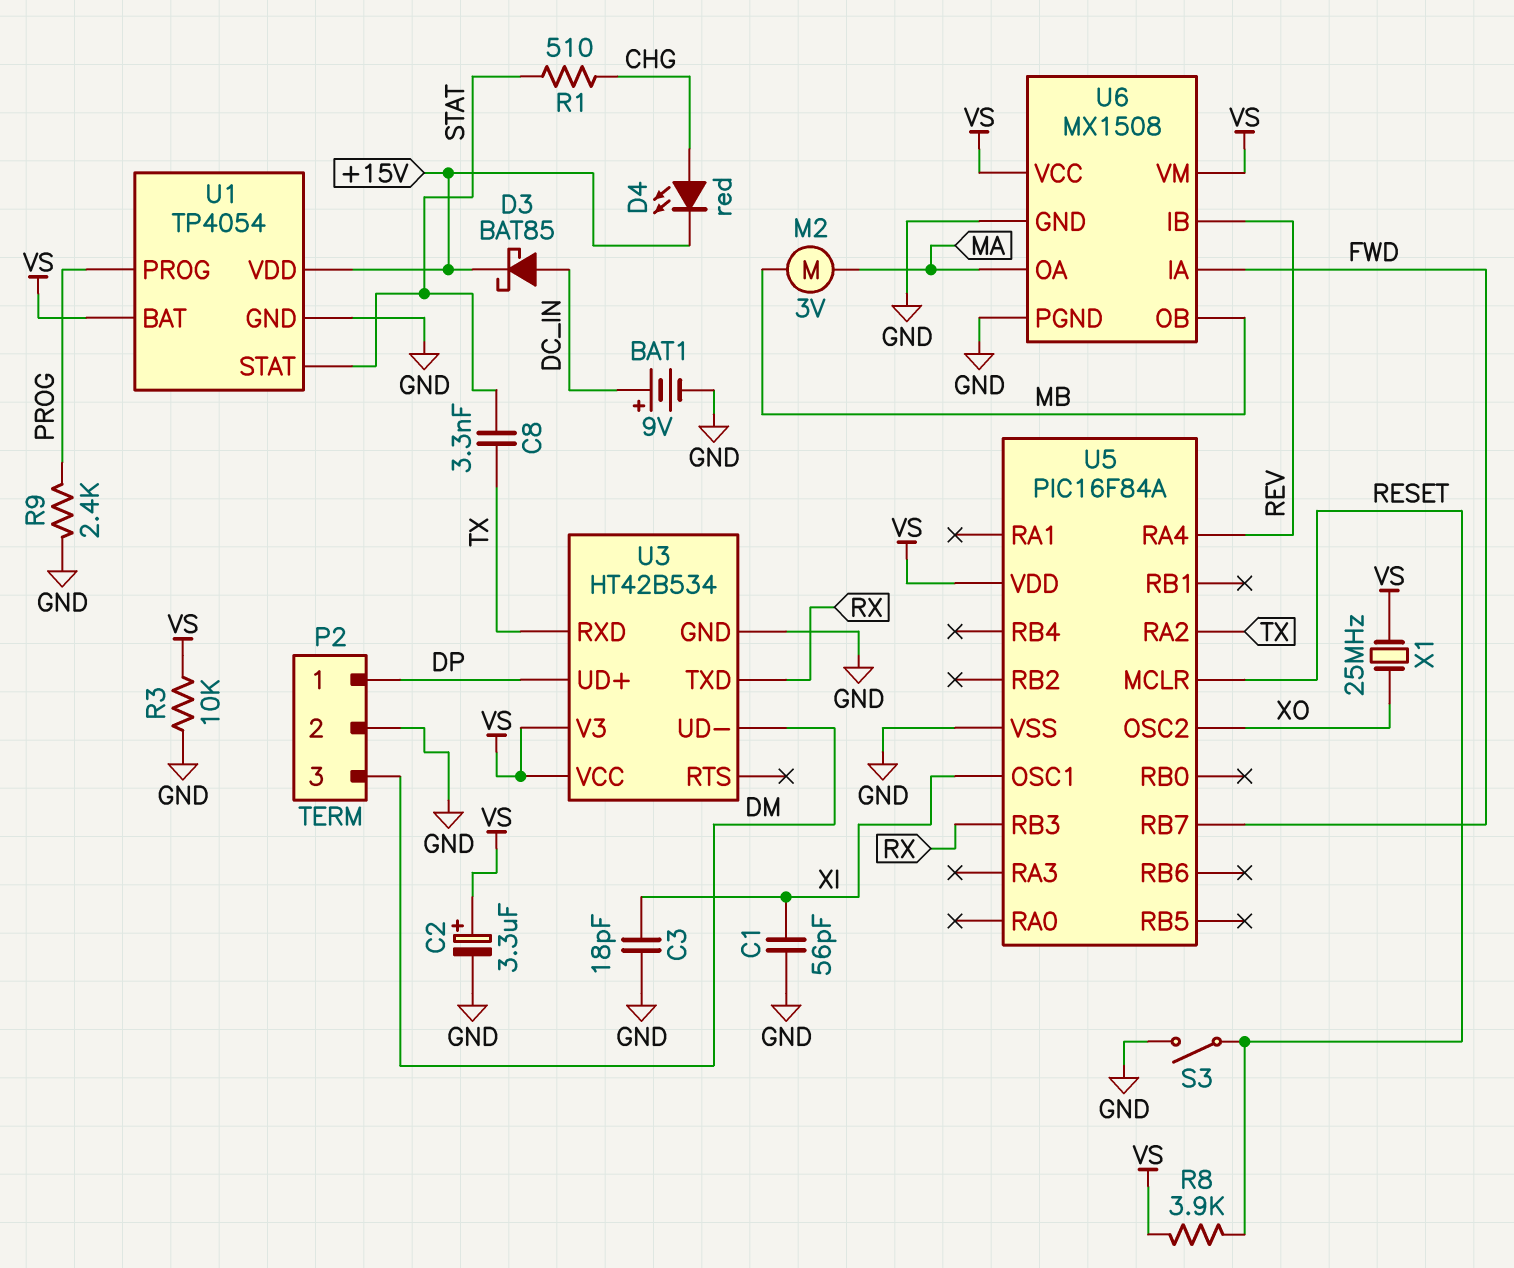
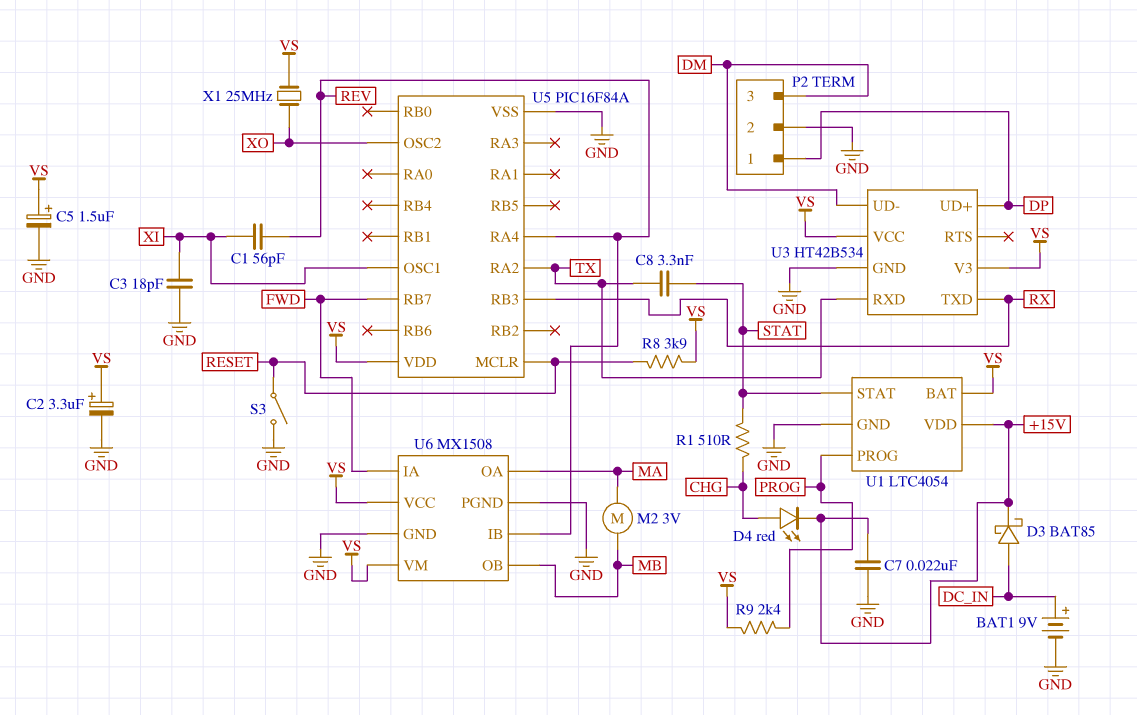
C1: 56pF (GND, XI) -> 56pF (REV, XI)
C5: none -> 1.5uF (plus VS, minus GND)
C7: none -> 22nF (+15V, GND)
R3: 10k (GND, VS) -> none
R9: 2.4k (GND, PROG) -> 2.4k (PROG, VS)
U1: TP4054 -> LTC4054

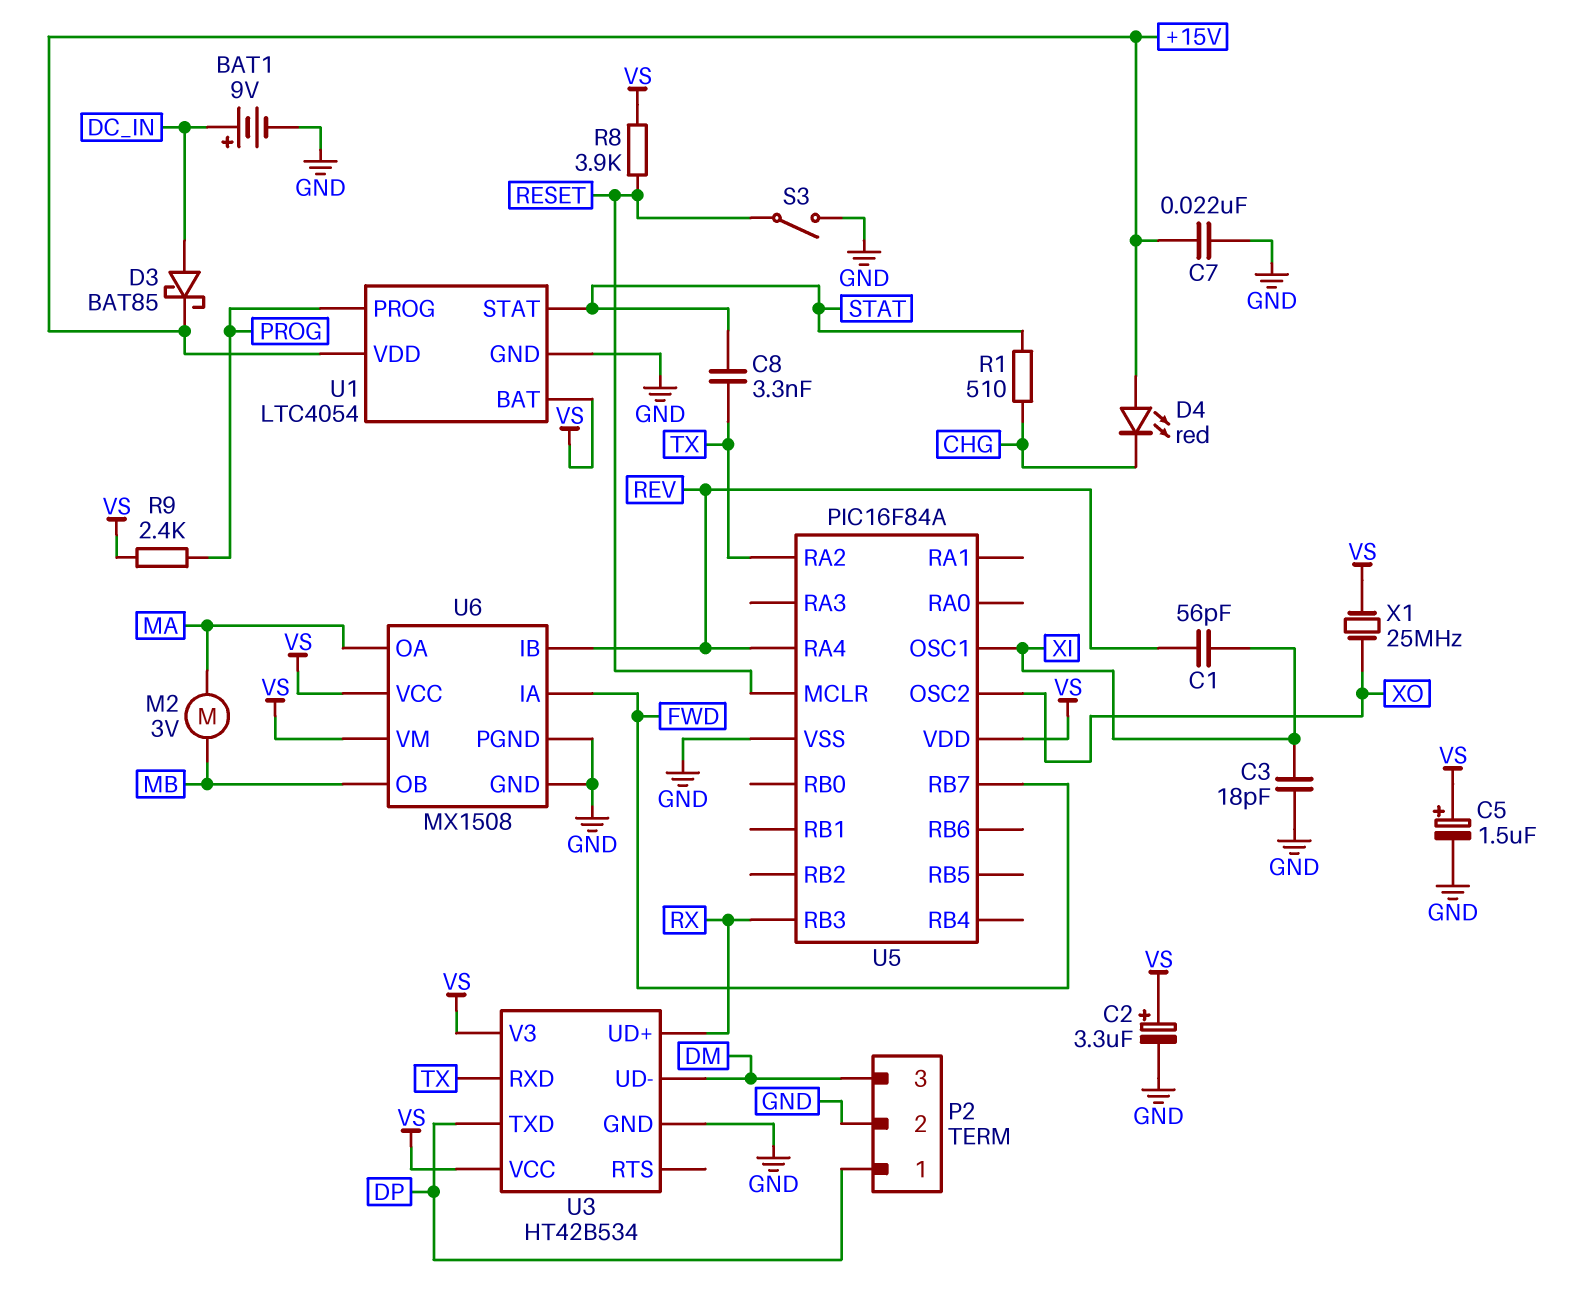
D4: LED red (A CHG, K +15V) -> LED red (A +15V, K CHG)
U3 pin TXD: RX -> DP
U3 pin UD+: DP -> RX

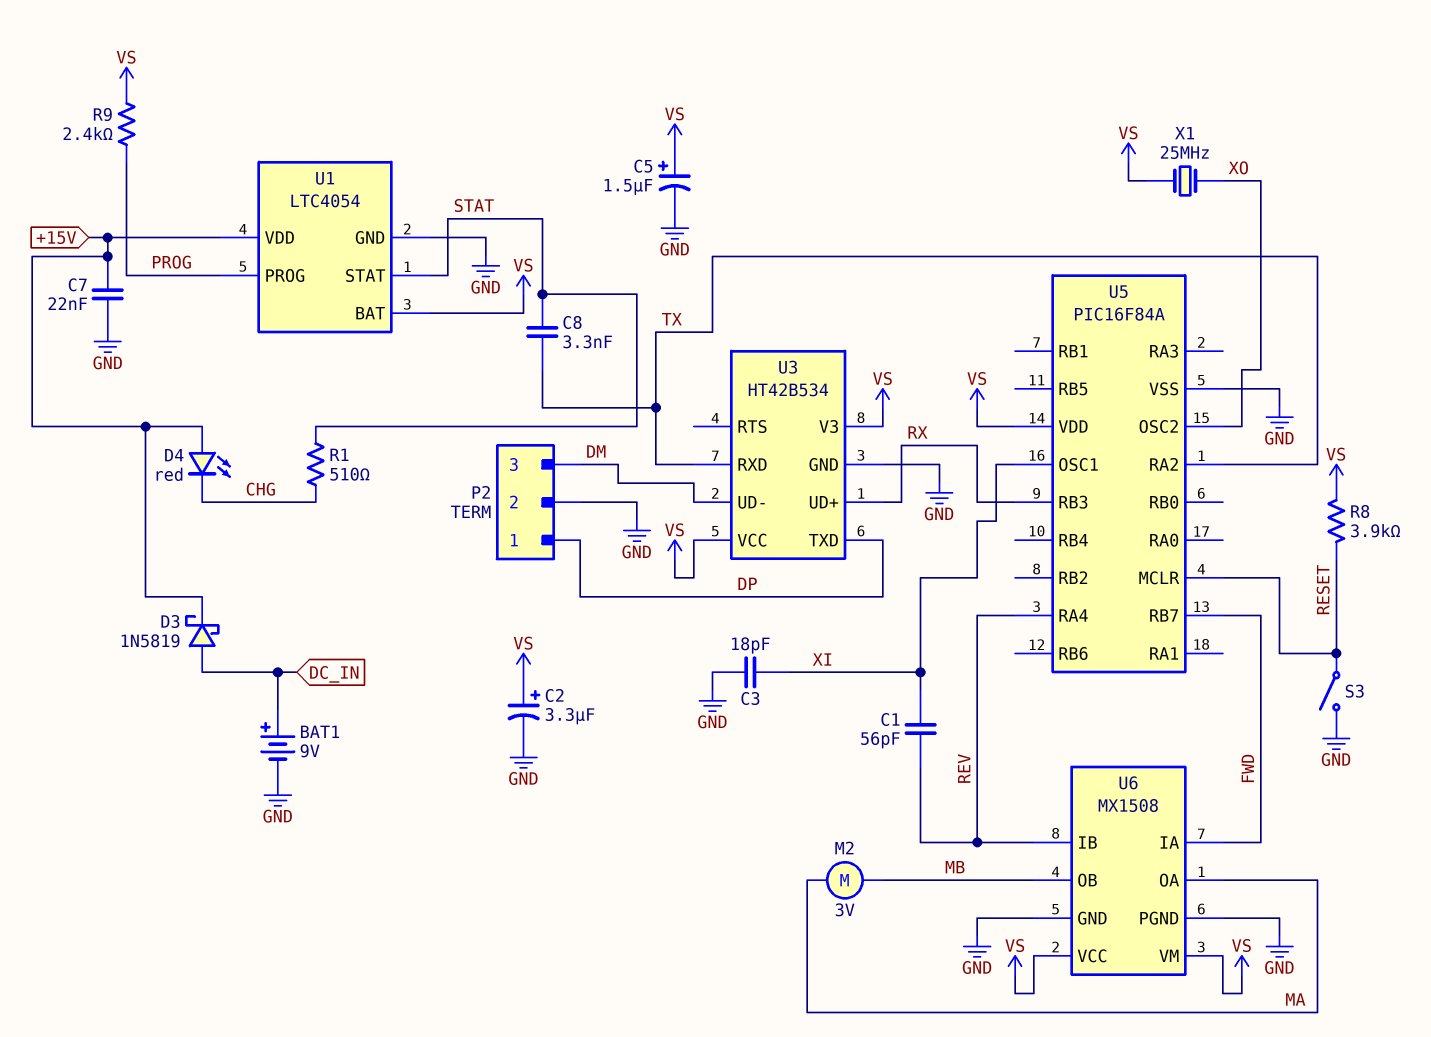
D3: schottky BAT85 (A DC_IN, K +15V) -> schottky 1N5819 (A DC_IN, K +15V)

